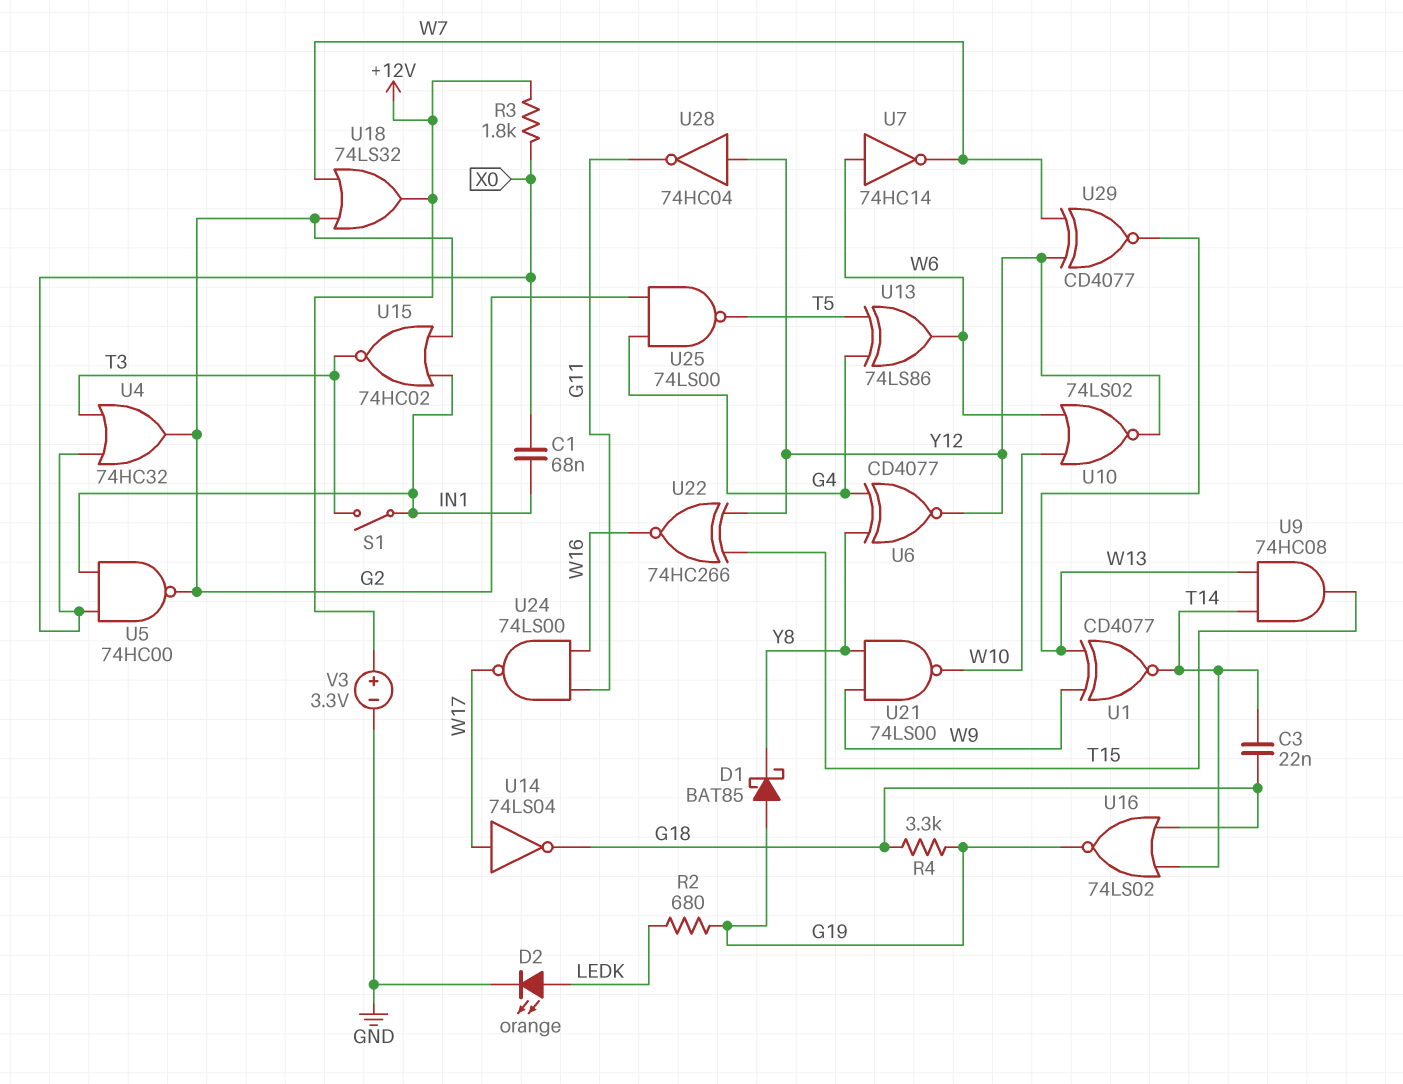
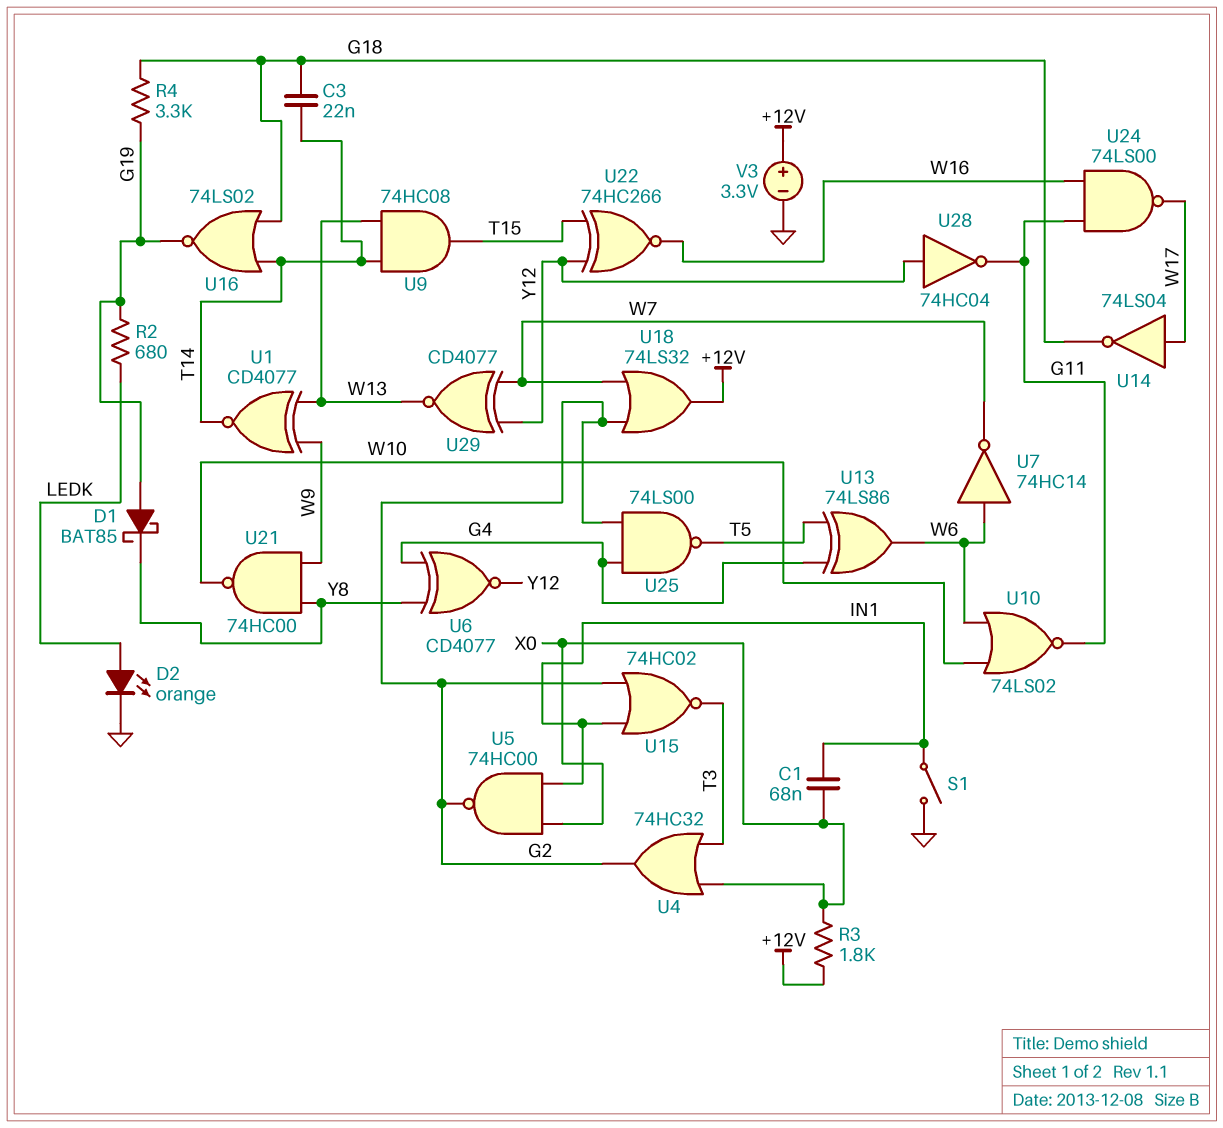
S1: switch (IN1, T3) -> switch (GND, IN1)
U10: NOR 74LS02 (in W6, in W10, out Y12) -> NOR 74LS02 (in W6, in W10, out G11)
U21: NAND 74LS00 (in W9, in Y8, out W10) -> NAND 74HC00 (in W9, in Y8, out W10)

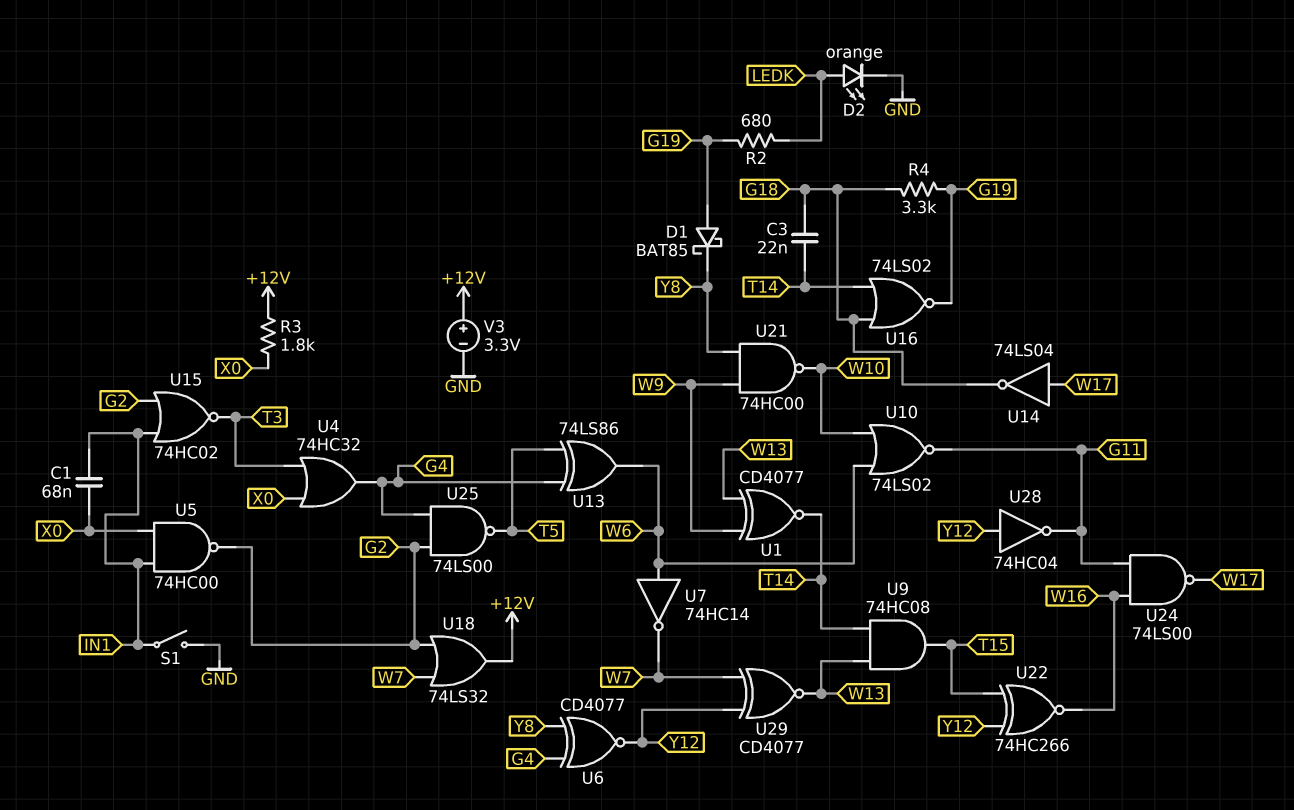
U4: OR 74HC32 (in T3, in X0, out G2) -> OR 74HC32 (in T3, in X0, out G4)

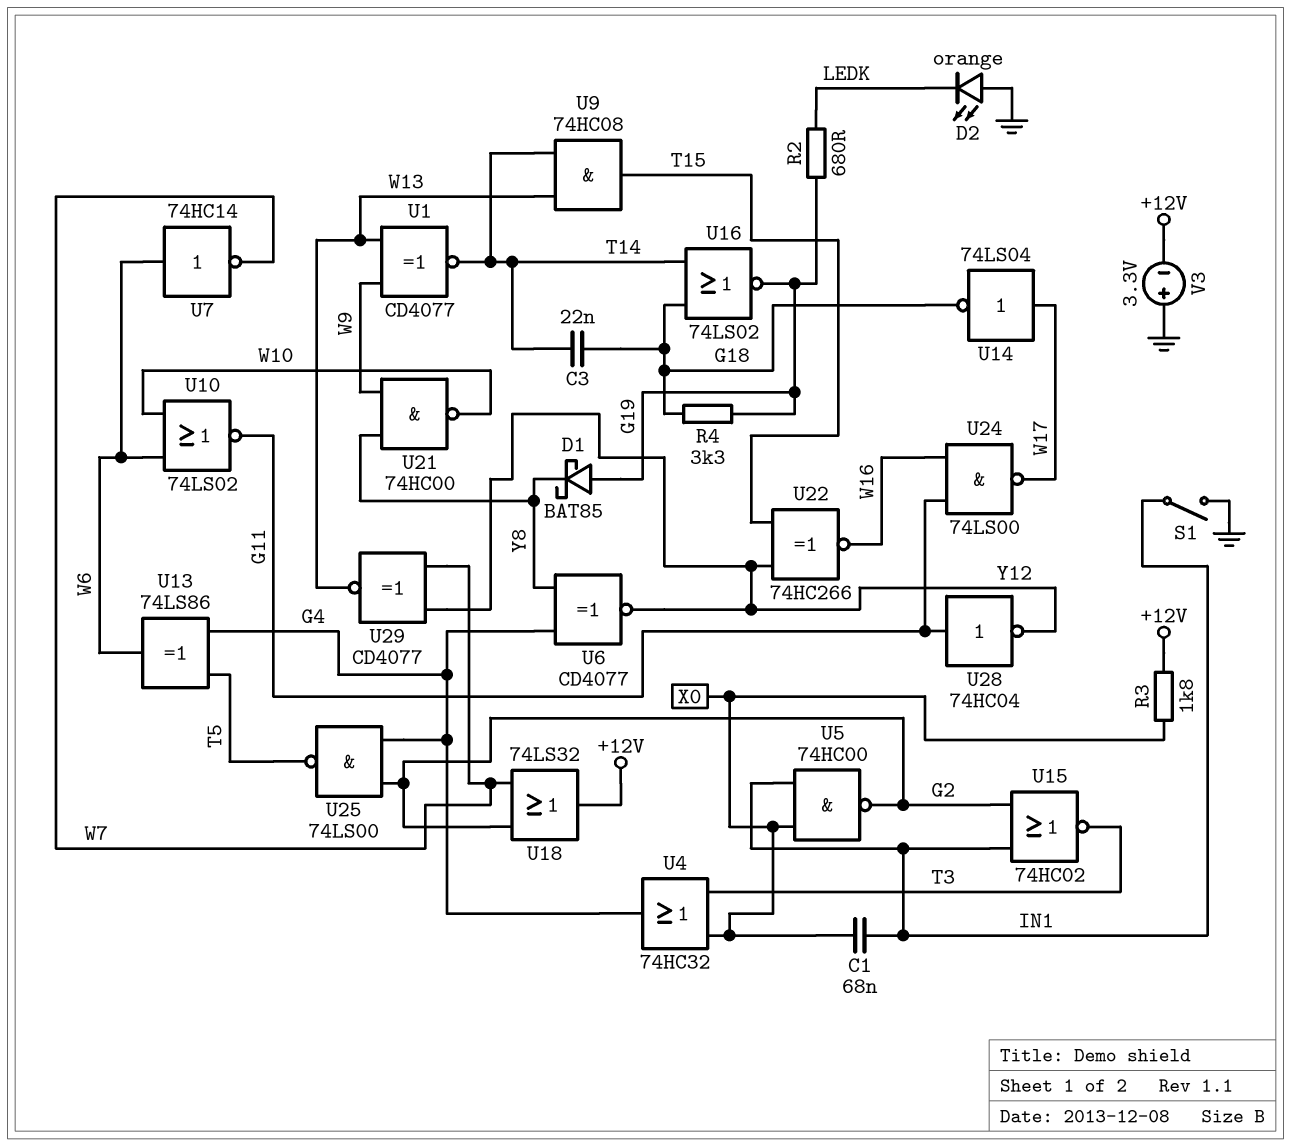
D2: LED orange (A LEDK, K GND) -> LED orange (A GND, K LEDK)
U28: NOT 74HC04 (in Y12, out G11) -> NOT 74HC04 (in G11, out Y12)
V3: 3.3V (plus +12V, minus GND) -> 3.3V (plus GND, minus +12V)

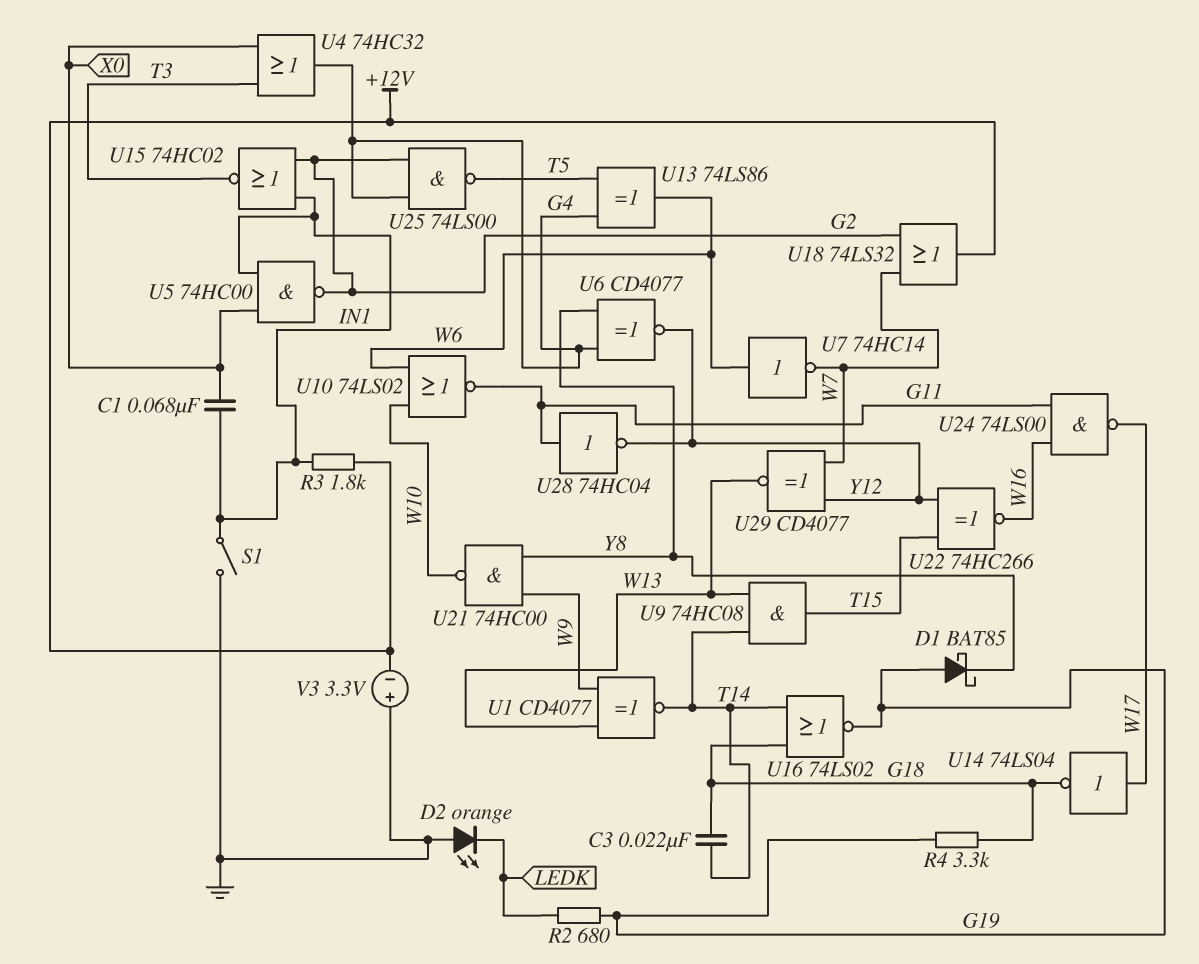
R3: 1.8k (+12V, X0) -> 1.8k (+12V, IN1)

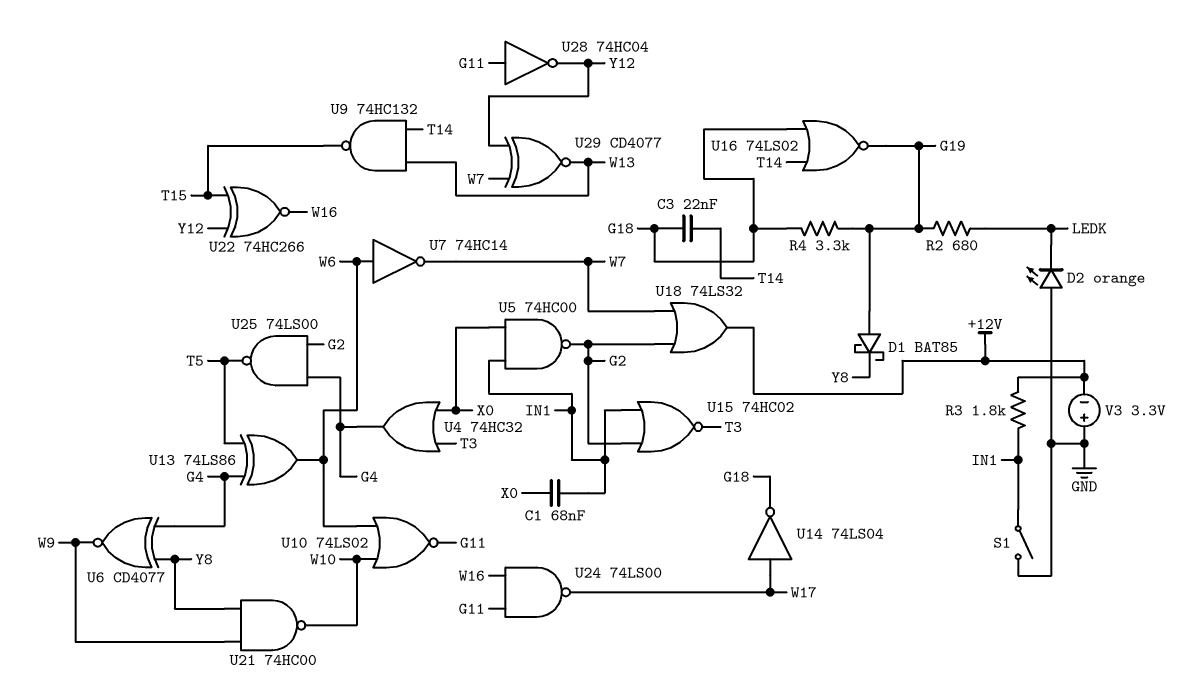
U1: XNOR CD4077 (in W9, in W13, out T14) -> none
U6: XNOR CD4077 (in G4, in Y8, out Y12) -> XNOR CD4077 (in G4, in Y8, out W9)
U9: AND 74HC08 (in T14, in W13, out T15) -> NAND 74HC132 (in T14, in W13, out T15)

